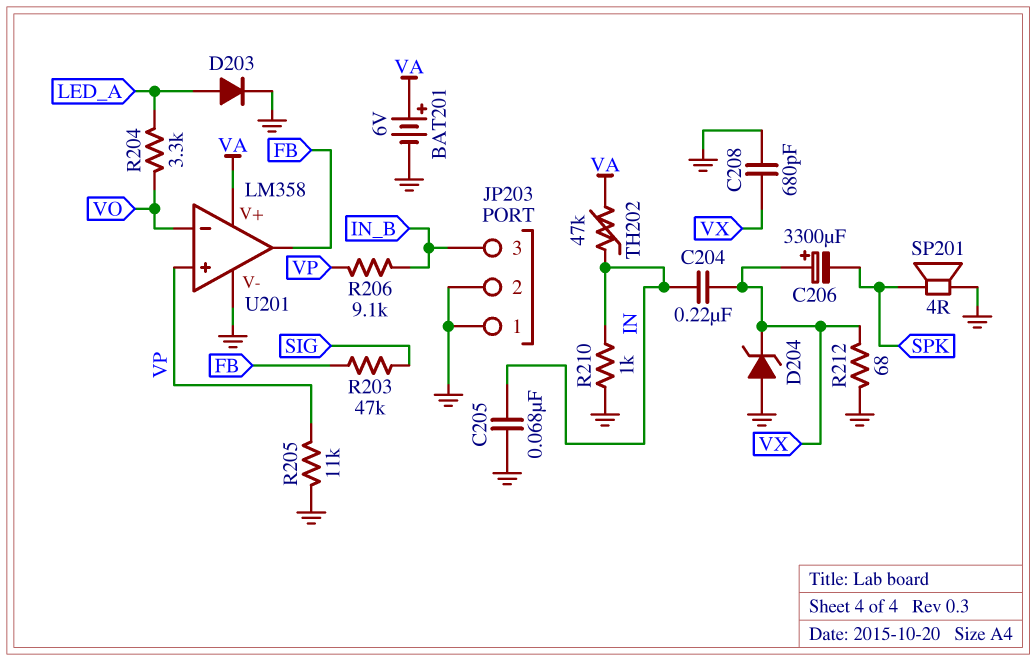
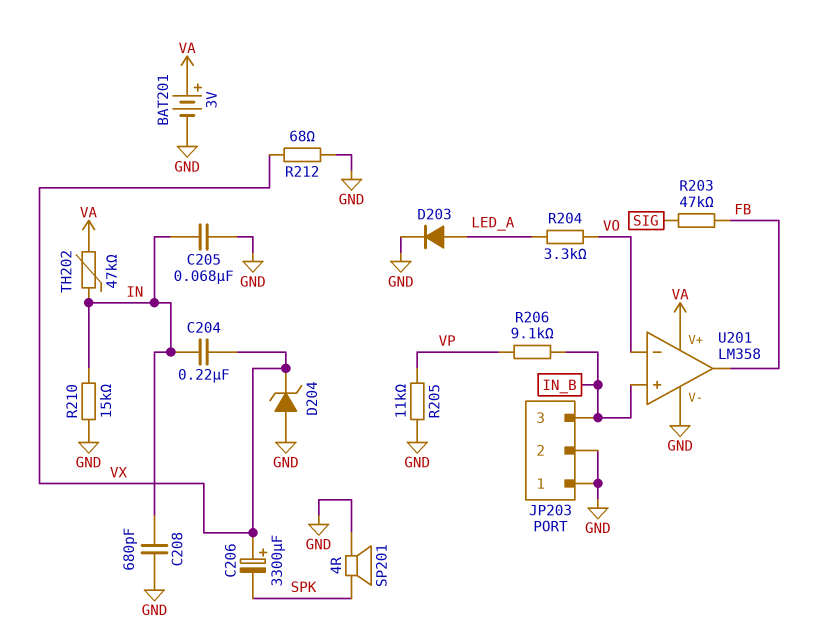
BAT201: 6V (plus VA, minus GND) -> 3V (plus VA, minus GND)
C208: 680pF (GND, VX) -> 680pF (GND, IN)
R210: 1k (GND, IN) -> 15k (GND, IN)
U201 pin in+: VP -> IN_B

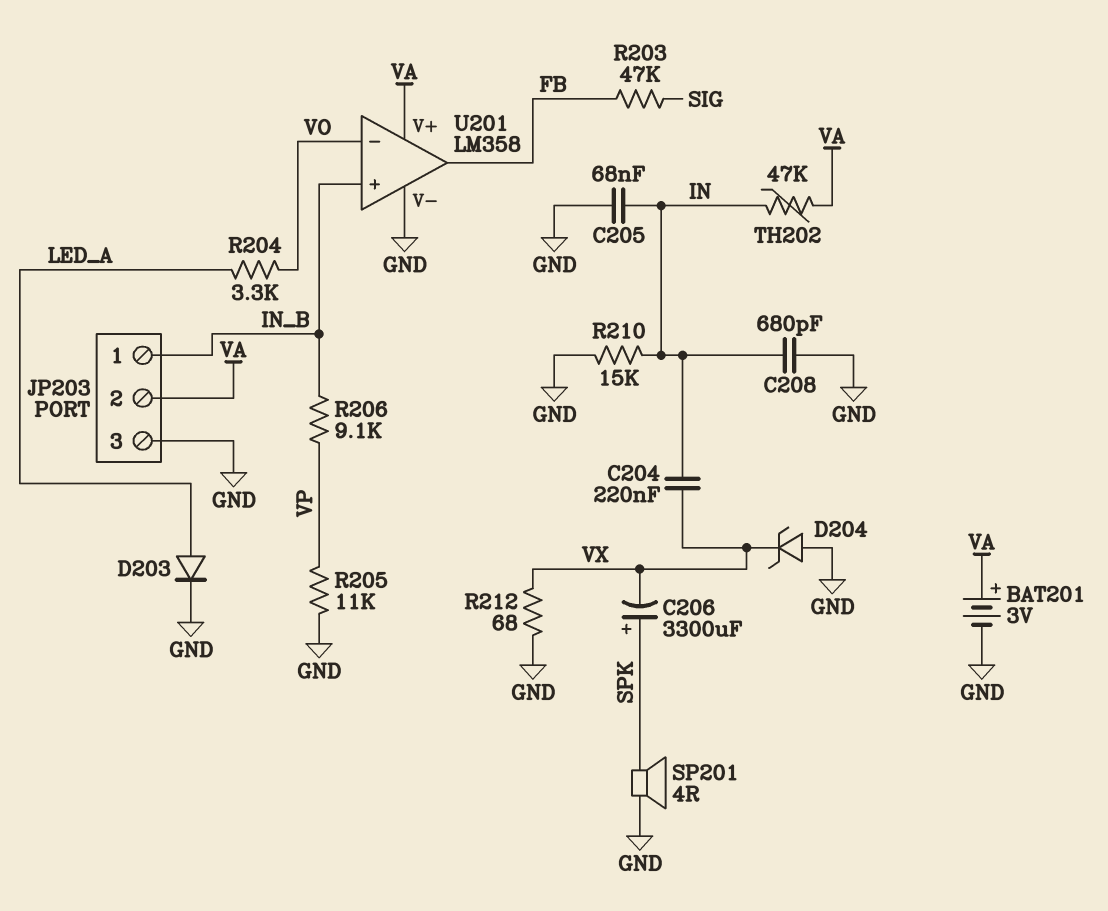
C206: 3300uF (plus VX, minus SPK) -> 3300uF (plus SPK, minus VX)
JP203 pin 1: GND -> IN_B
JP203 pin 2: GND -> VA
JP203 pin 3: IN_B -> GND

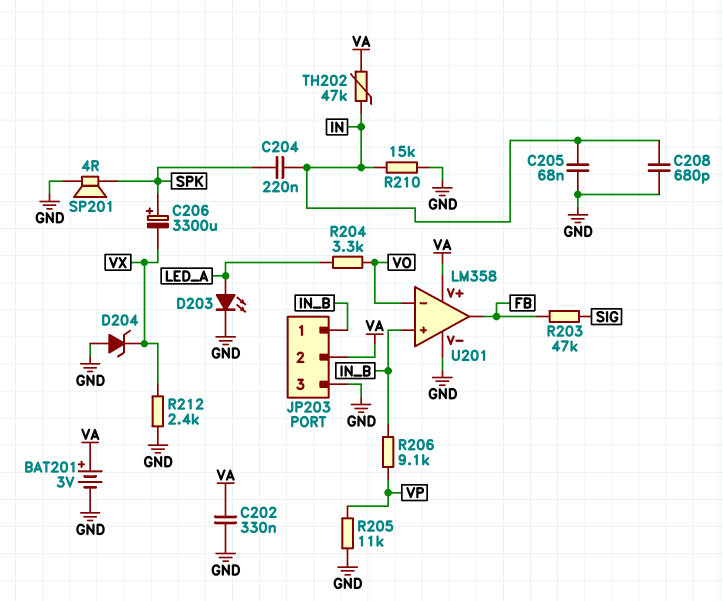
C202: none -> 330nF (GND, VA)
C204: 220nF (IN, VX) -> 220nF (IN, SPK)
D203: diode (A LED_A, K GND) -> LED (A LED_A, K GND)
R212: 68 (GND, VX) -> 2.4k (GND, VX)

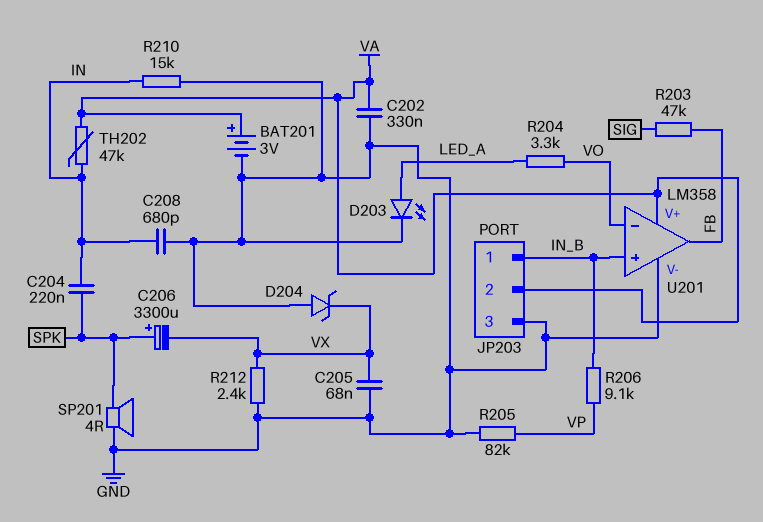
C205: 68nF (GND, IN) -> 68nF (GND, VX)
R205: 11k (GND, VP) -> 82k (GND, VP)

